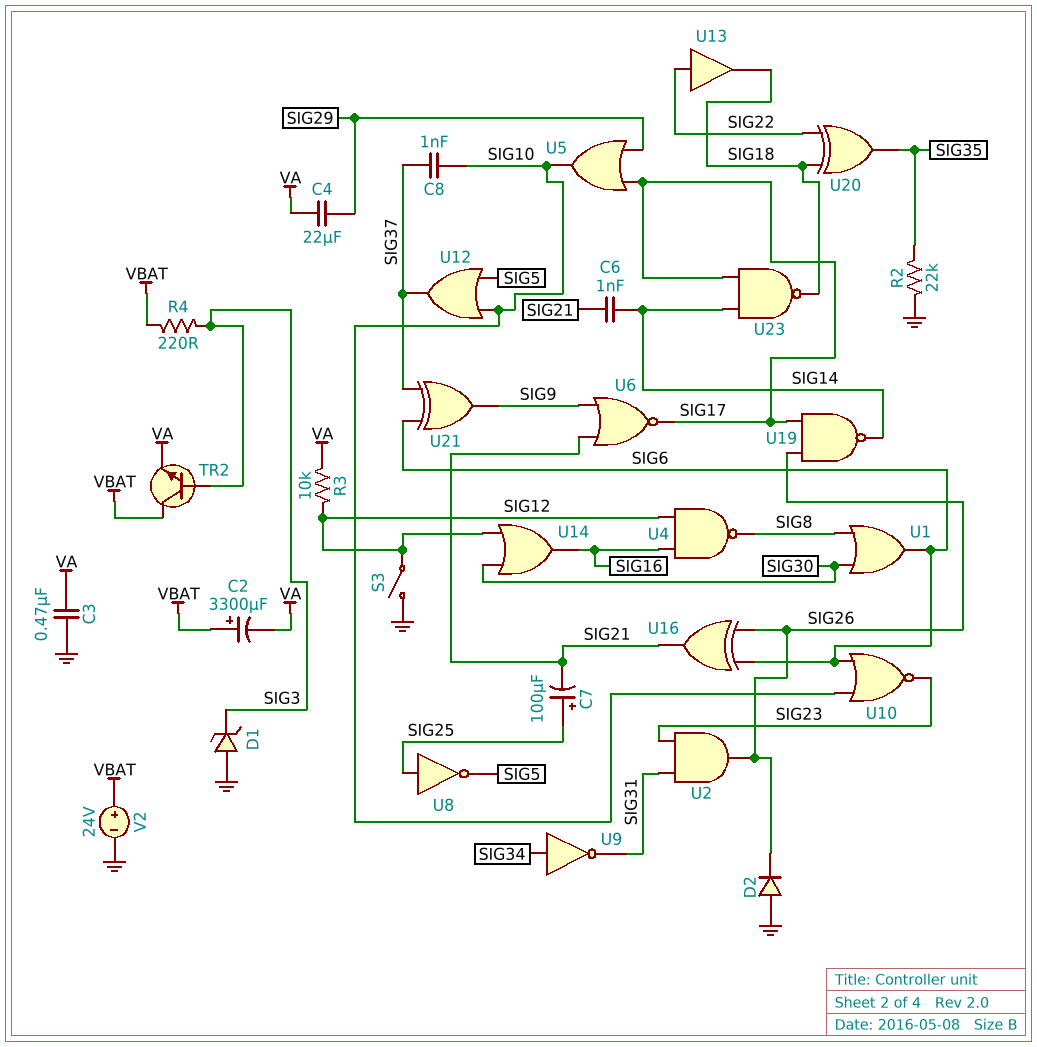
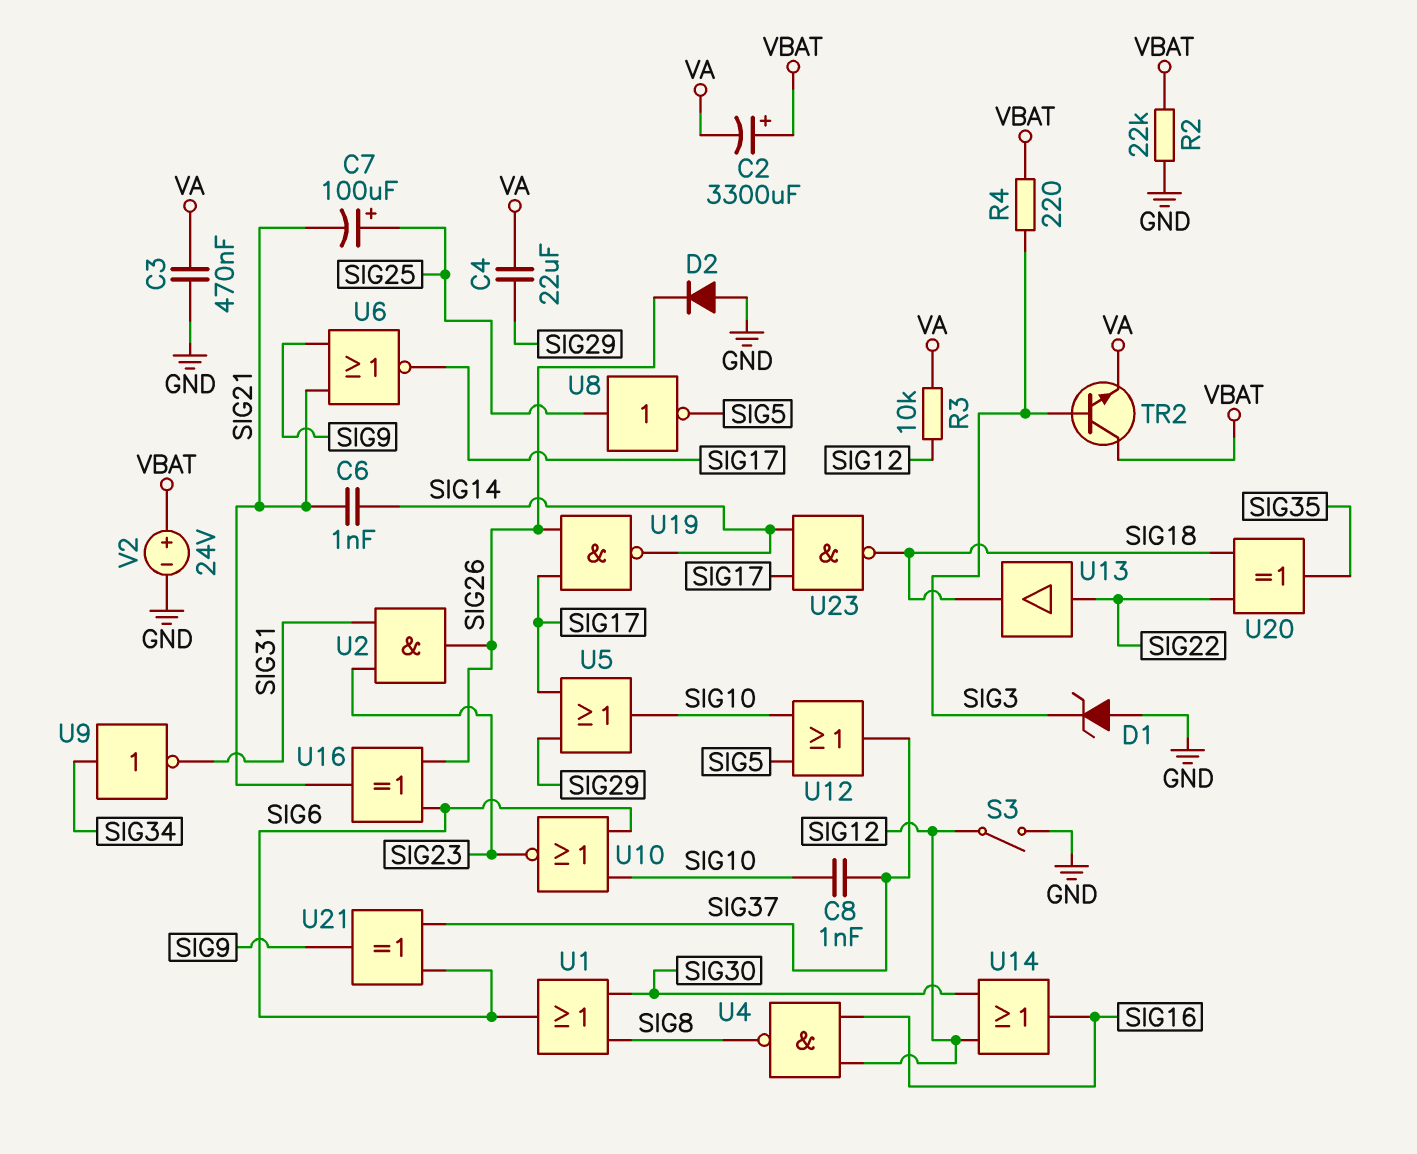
R2: 22k (GND, SIG35) -> 22k (GND, VBAT)

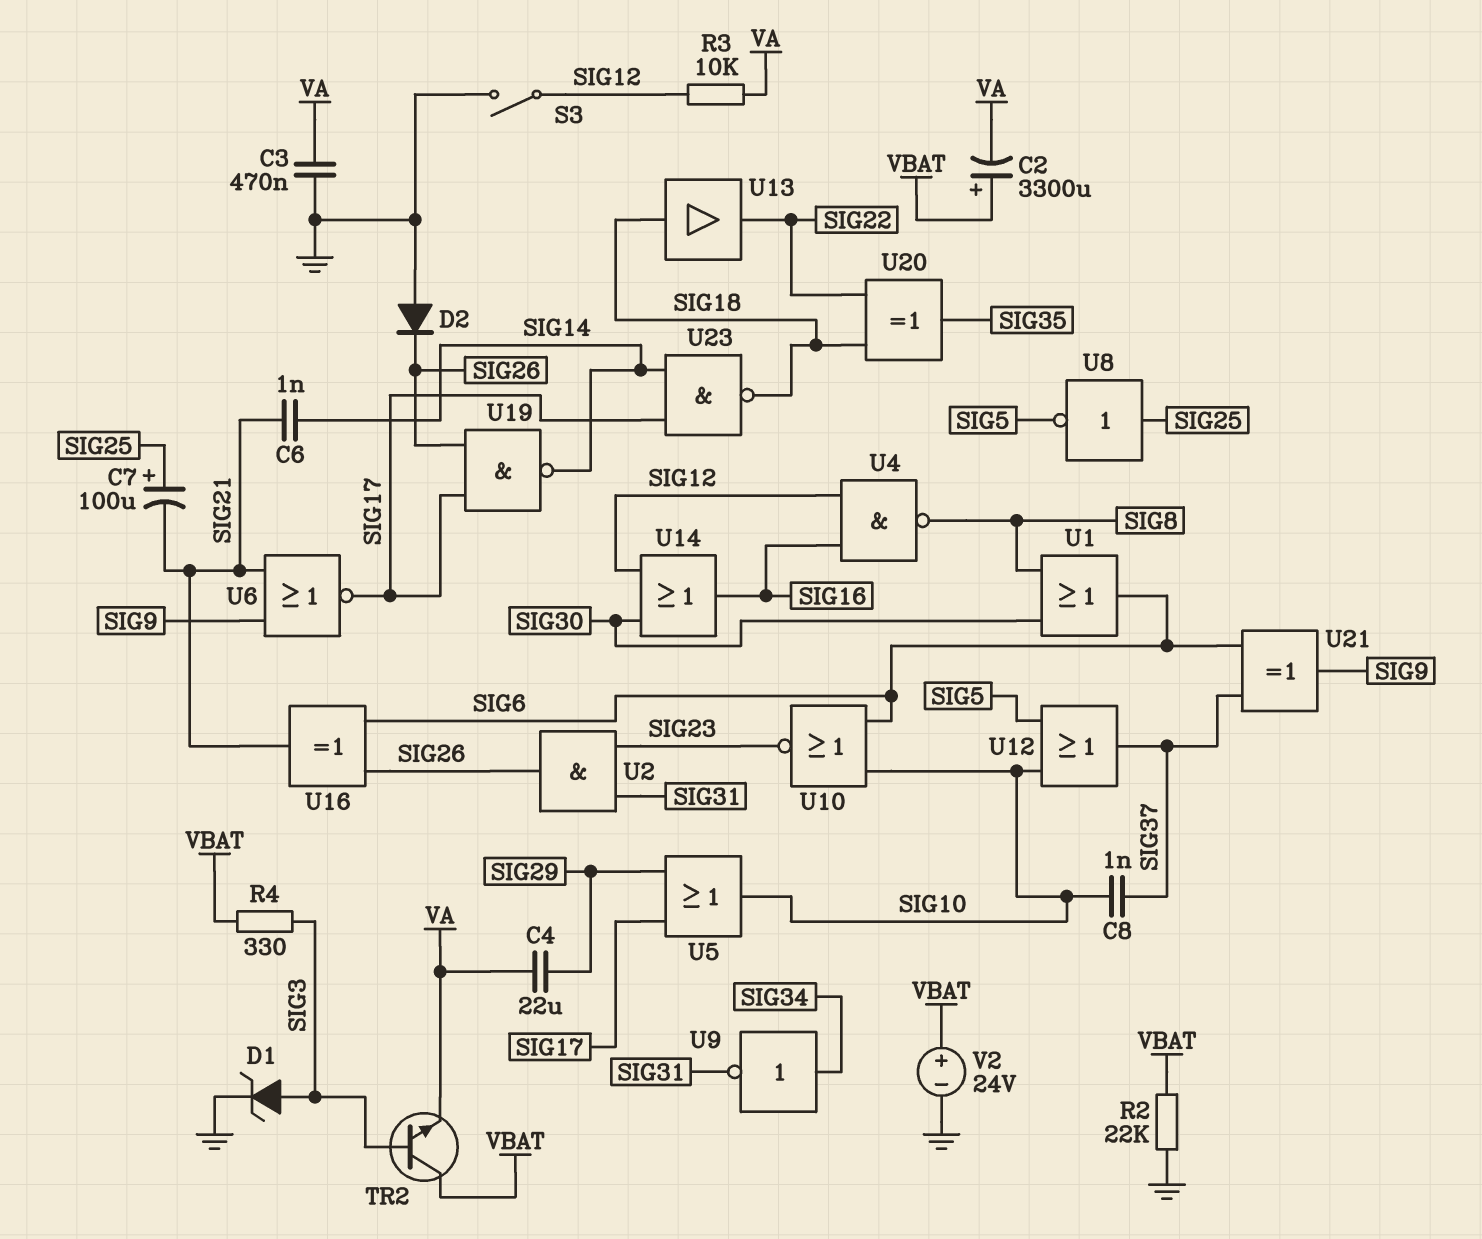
D1: zener (A GND, K SIG3) -> zener (A SIG3, K GND)
R4: 220 (SIG3, VBAT) -> 330 (SIG3, VBAT)
U13: buffer (in SIG22, out SIG18) -> buffer (in SIG18, out SIG22)

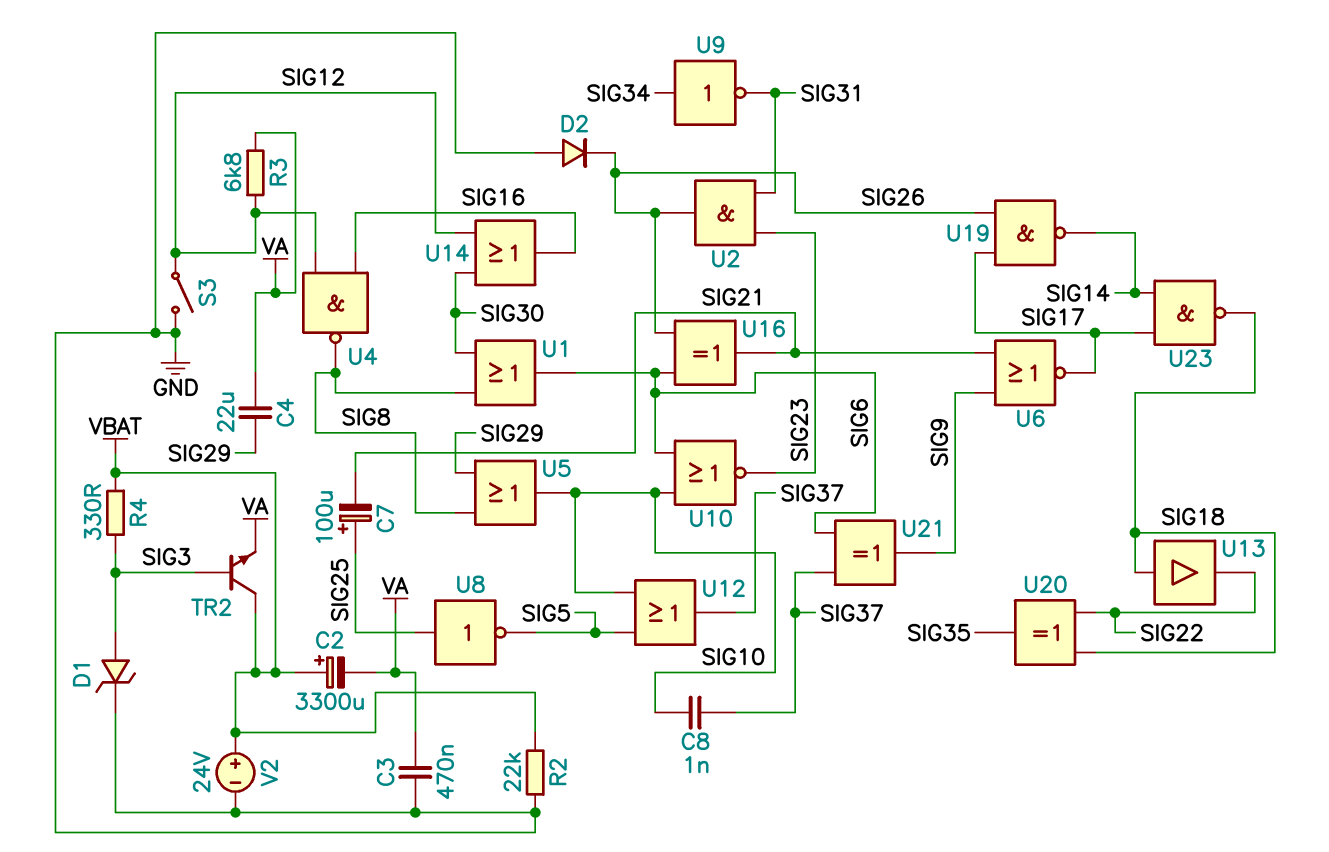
C6: 1nF (SIG14, SIG21) -> none
R3: 10k (SIG12, VA) -> 6.8k (SIG12, VA)
U5: OR (in SIG17, in SIG29, out SIG10) -> OR (in SIG8, in SIG29, out SIG10)

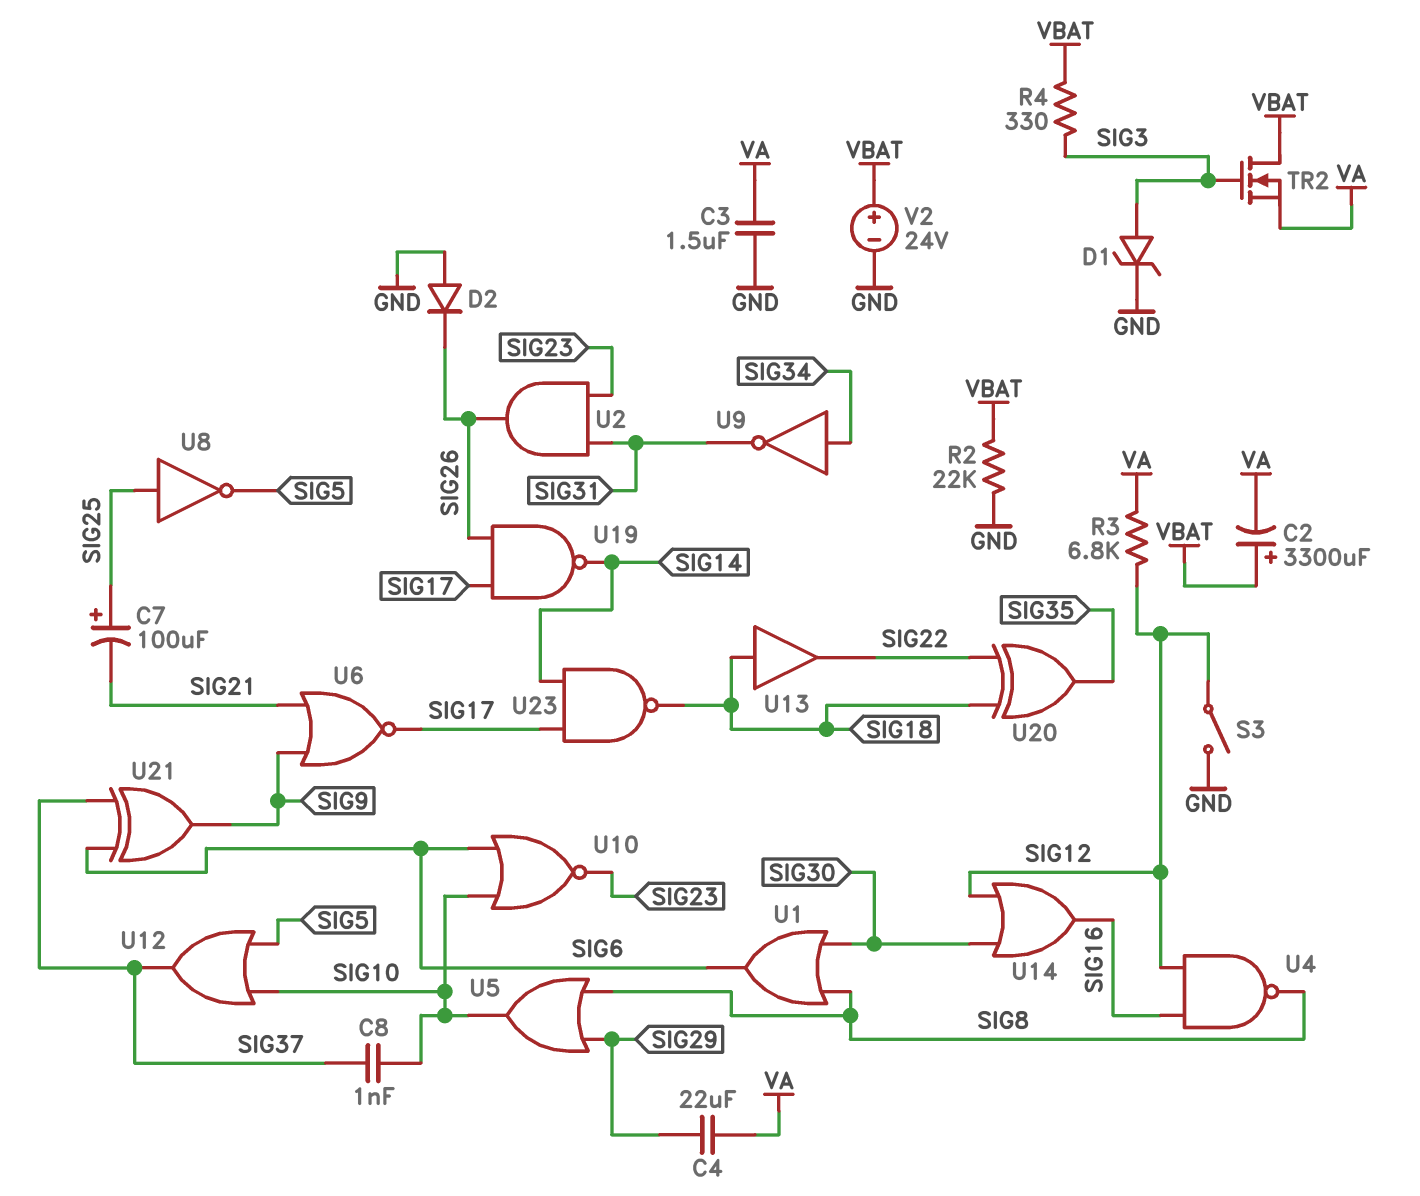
C3: 470nF (GND, VA) -> 1.5uF (GND, VA)
TR2: NPN (B SIG3, C VBAT, E VA) -> NMOS (G SIG3, D VBAT, S VA)
U16: XOR (in SIG6, in SIG26, out SIG21) -> none

